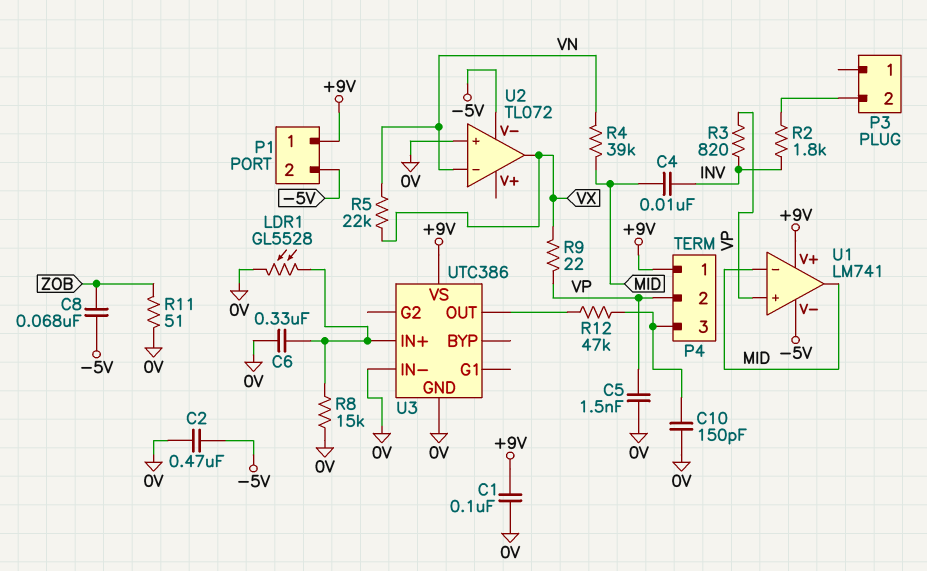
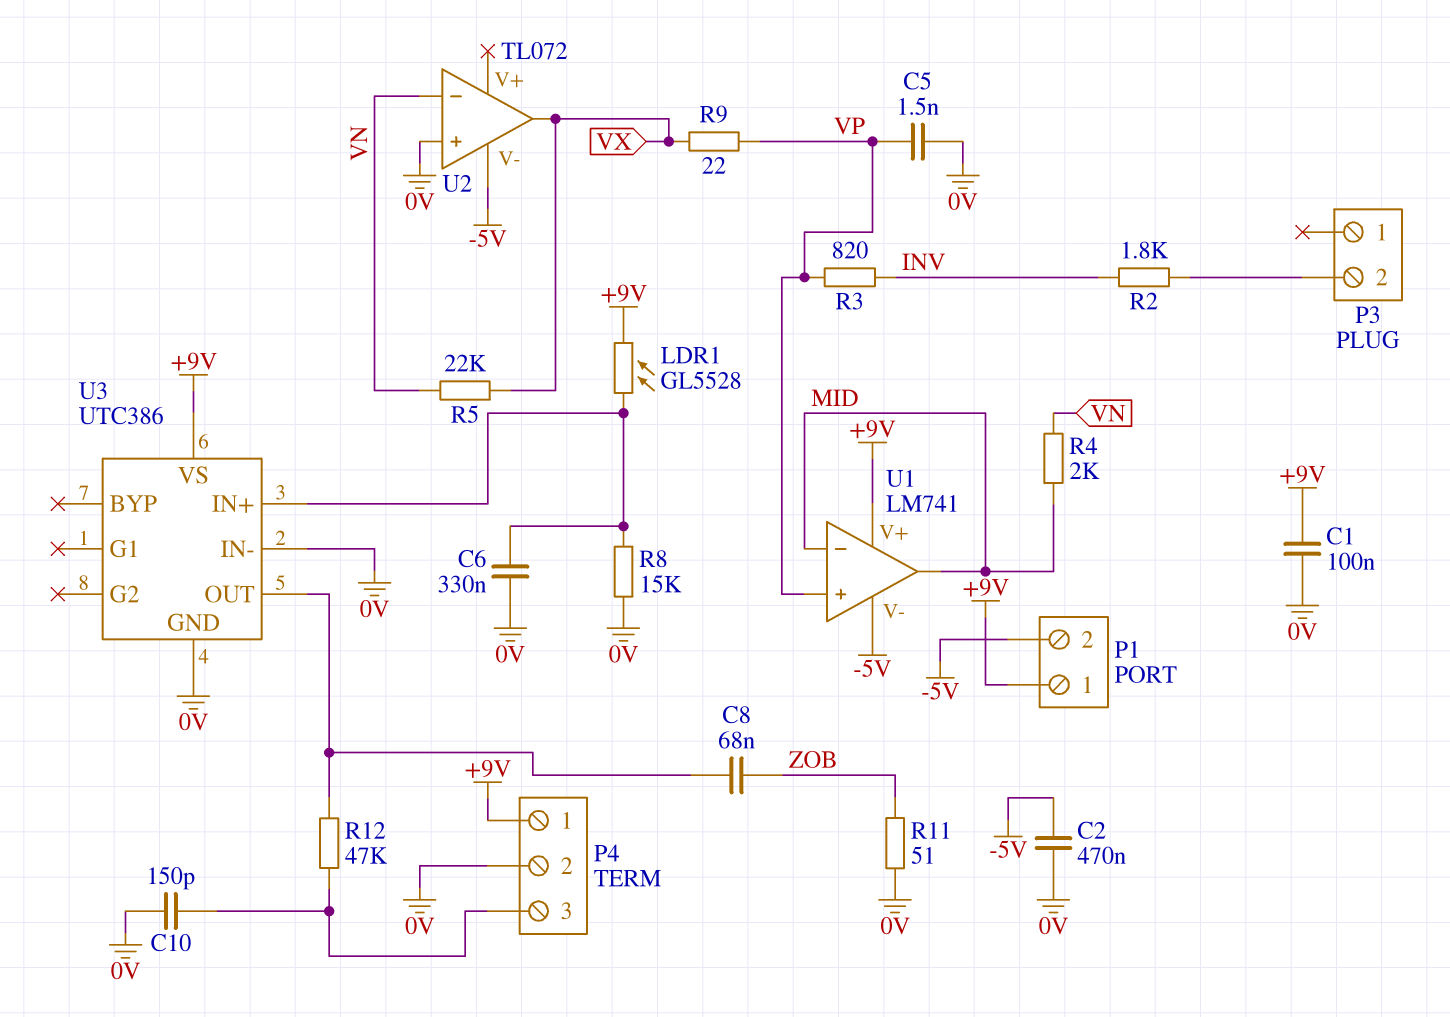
C4: 10nF (INV, MID) -> none
C8: 68nF (-5V, ZOB) -> 68nF (U3/OUT, ZOB)
LDR1: GL5528 (0V, U3/IN+) -> GL5528 (+9V, U3/IN+)
P4 pin 2: VP -> 0V
R4: 39k (MID, VN) -> 2k (MID, VN)

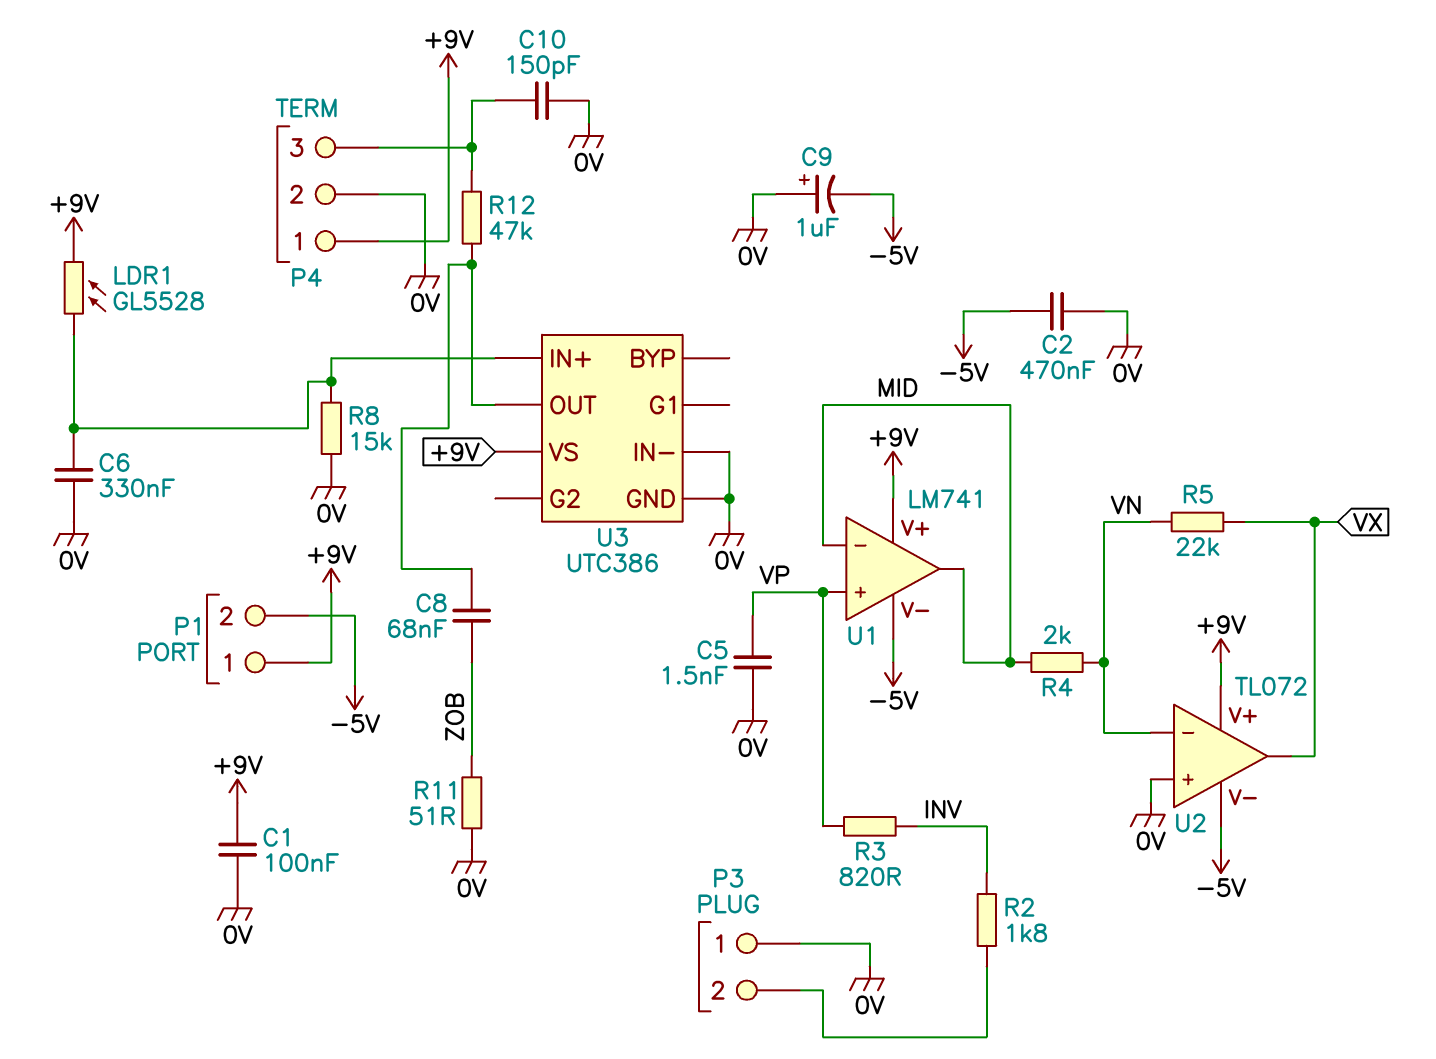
C9: none -> 1uF (plus 0V, minus -5V)
P3 pin 1: none -> 0V
R9: 22 (VP, VX) -> none
U2 pin V+: none -> +9V

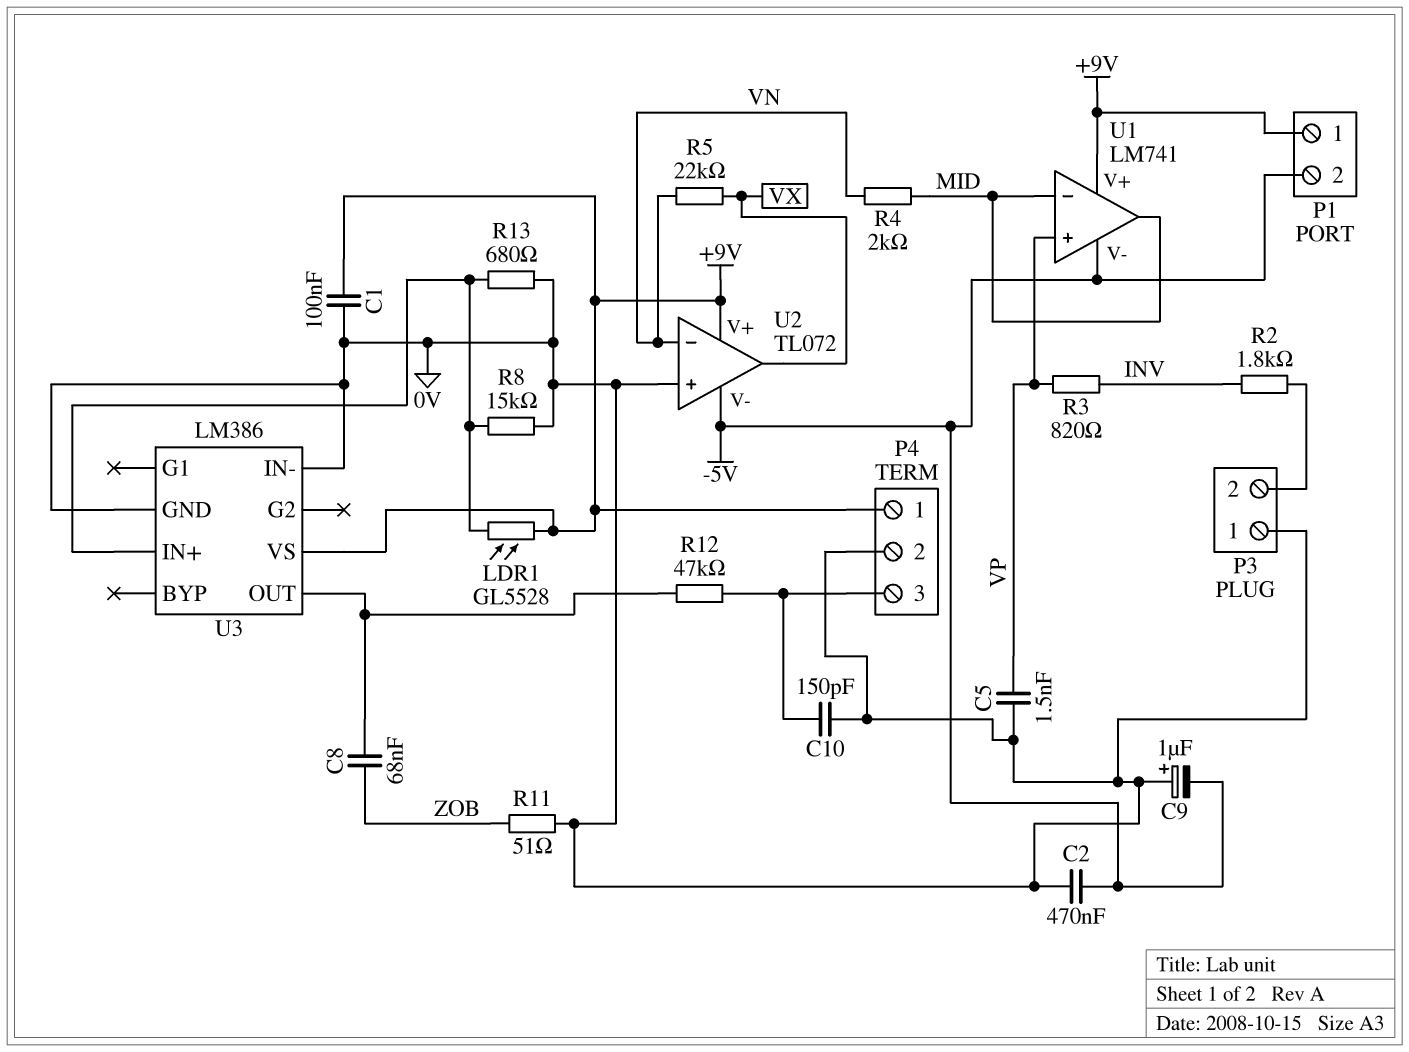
C6: 330nF (0V, U3/IN+) -> none
R13: none -> 680 (0V, U3/IN+)
U3: UTC386 -> LM386

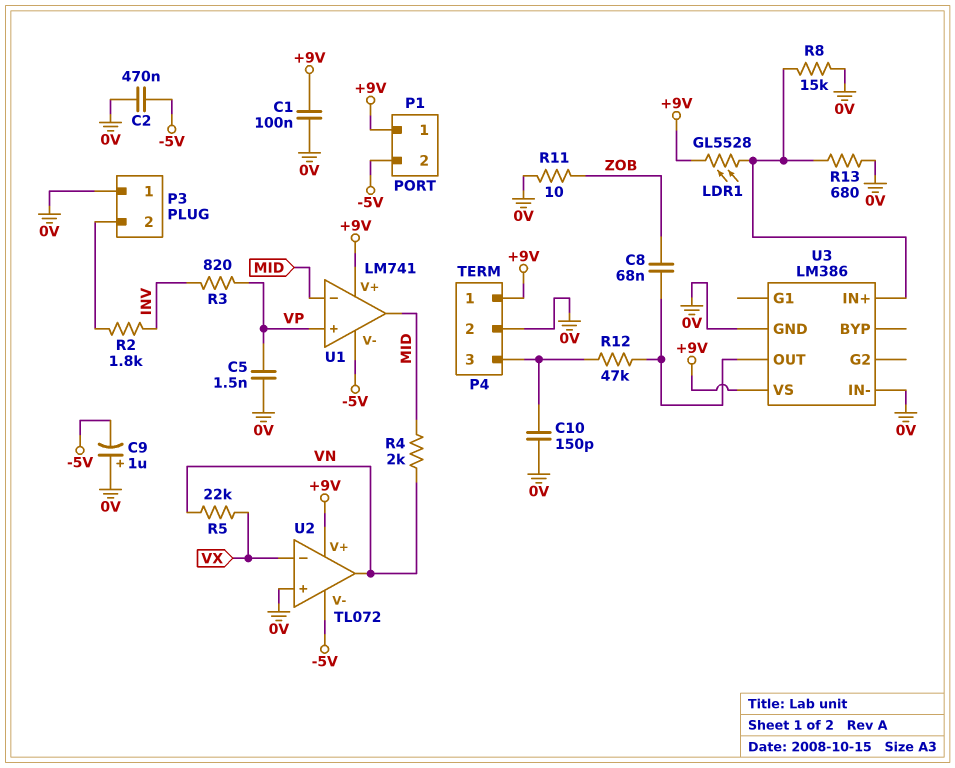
R11: 51 (0V, ZOB) -> 10 (0V, ZOB)
U2 pin in-: VN -> VX
U2 pin out: VX -> VN

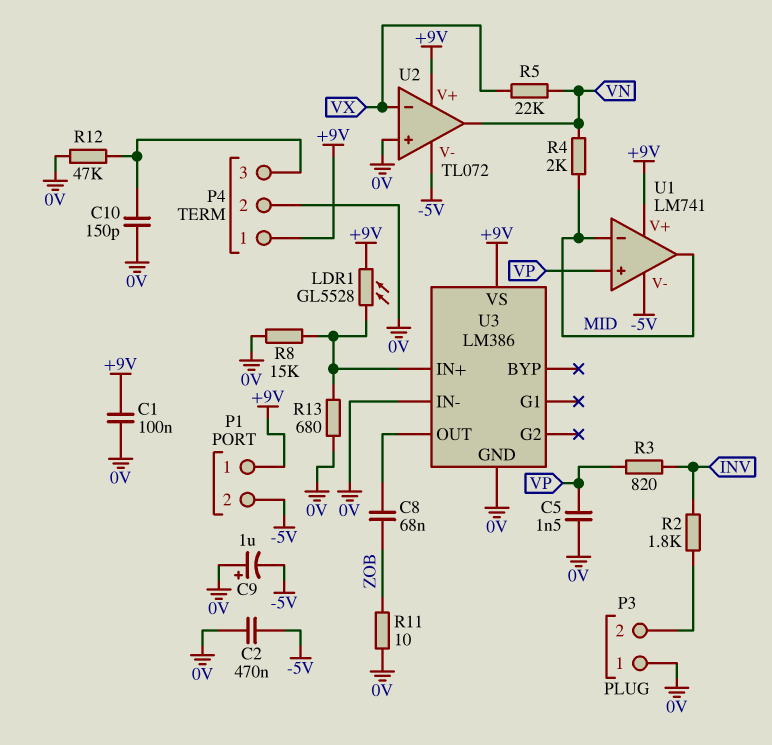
R12: 47k (P4/3, U3/OUT) -> 47k (0V, P4/3)

